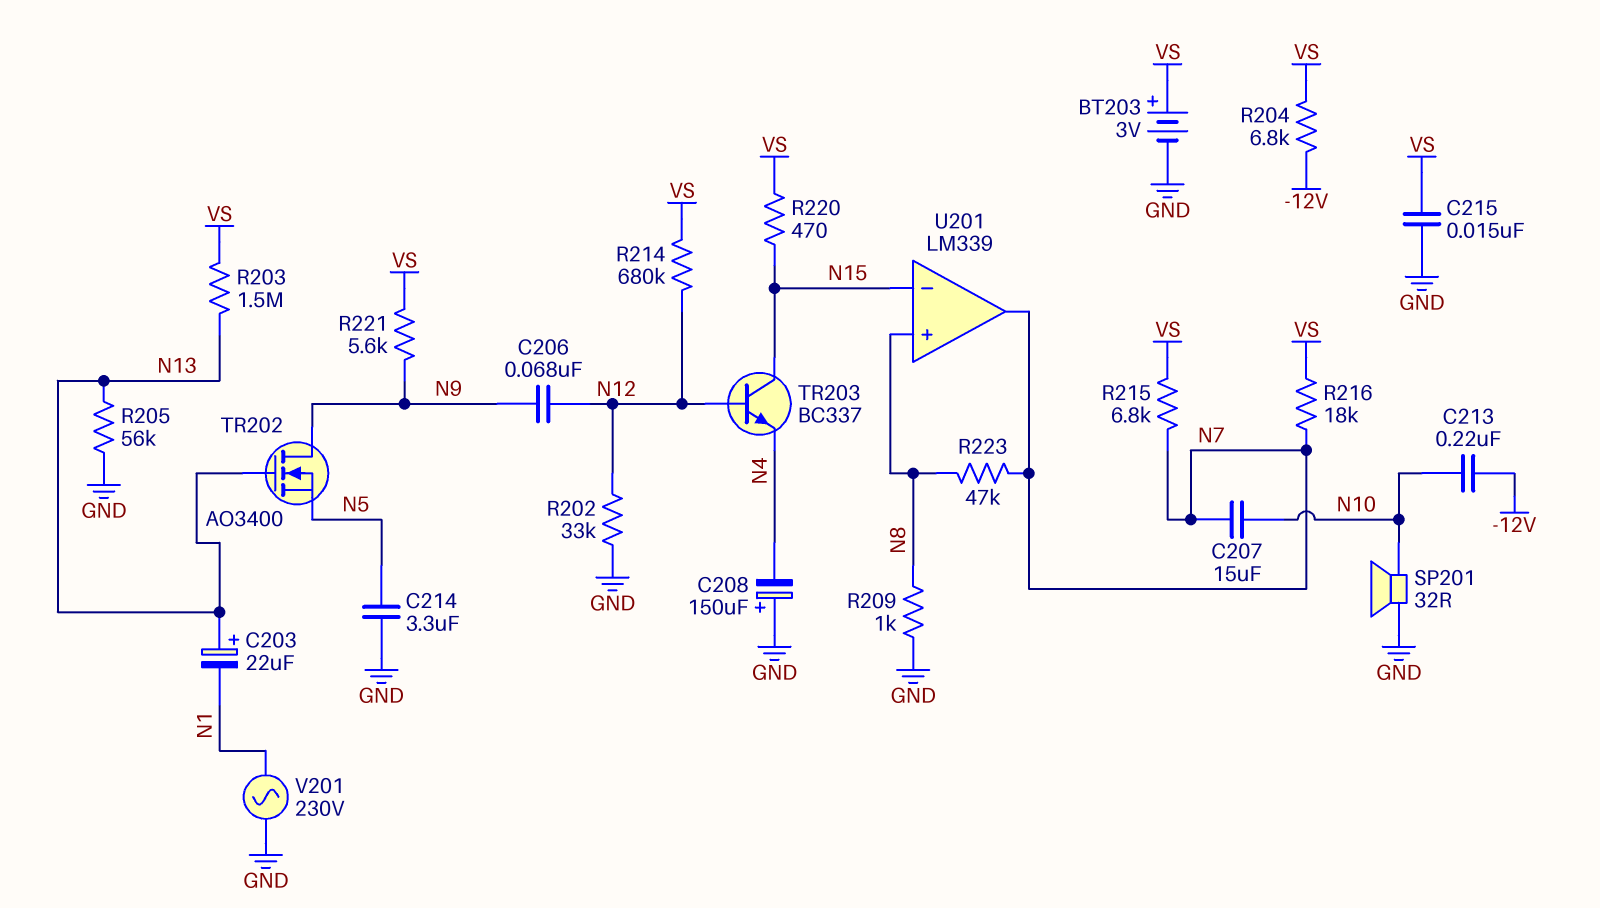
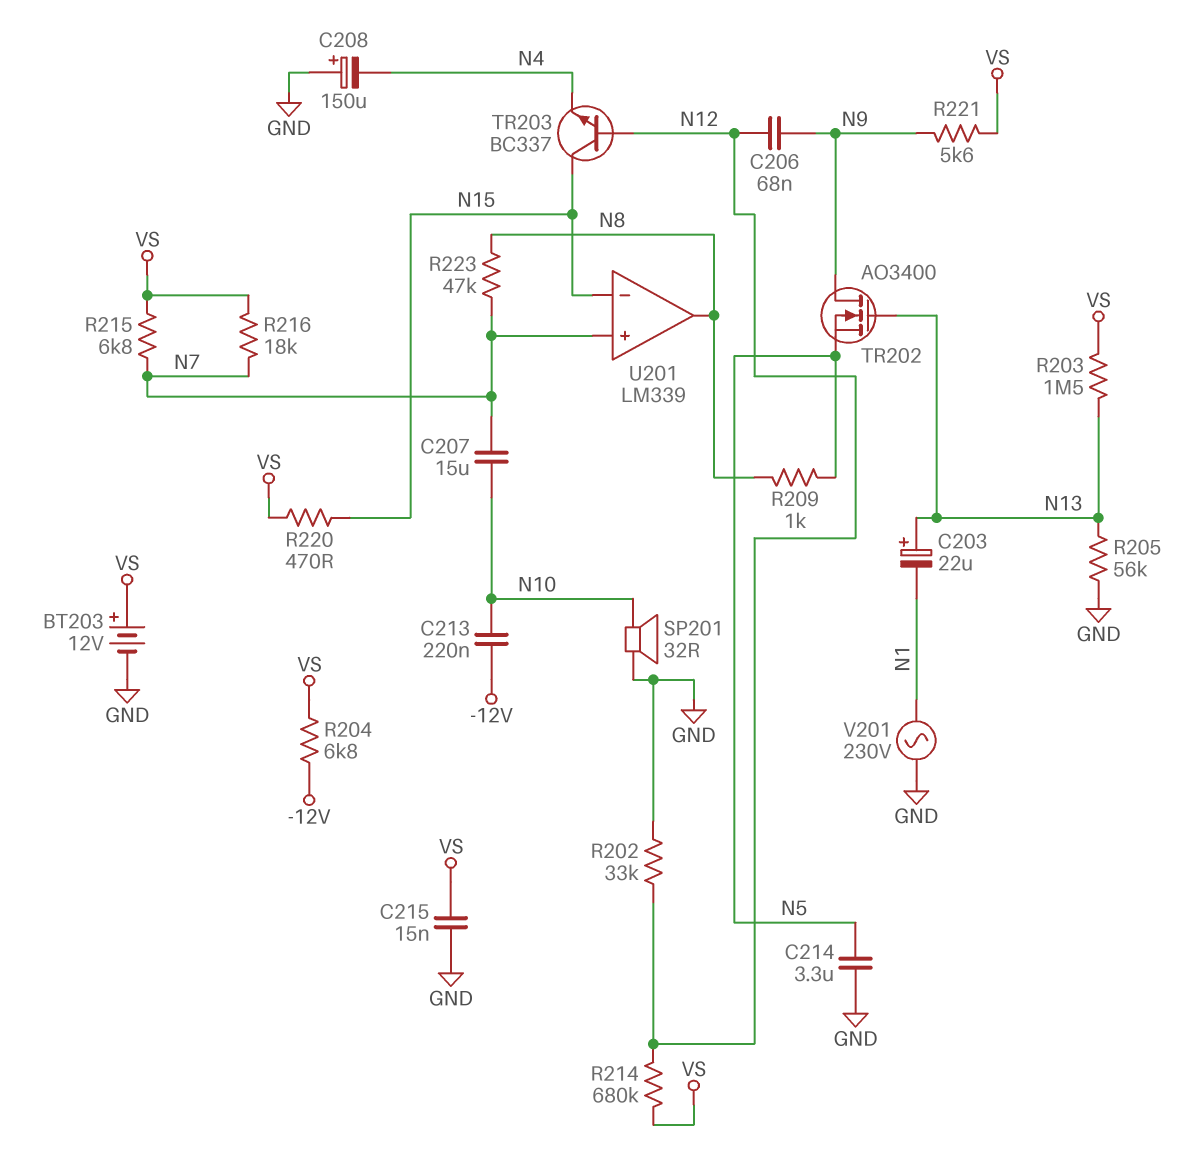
BT203: 3V (plus VS, minus GND) -> 12V (plus VS, minus GND)
R209: 1k (GND, N8) -> 1k (N5, N8)
U201 pin in+: N8 -> N7
U201 pin out: N7 -> N8

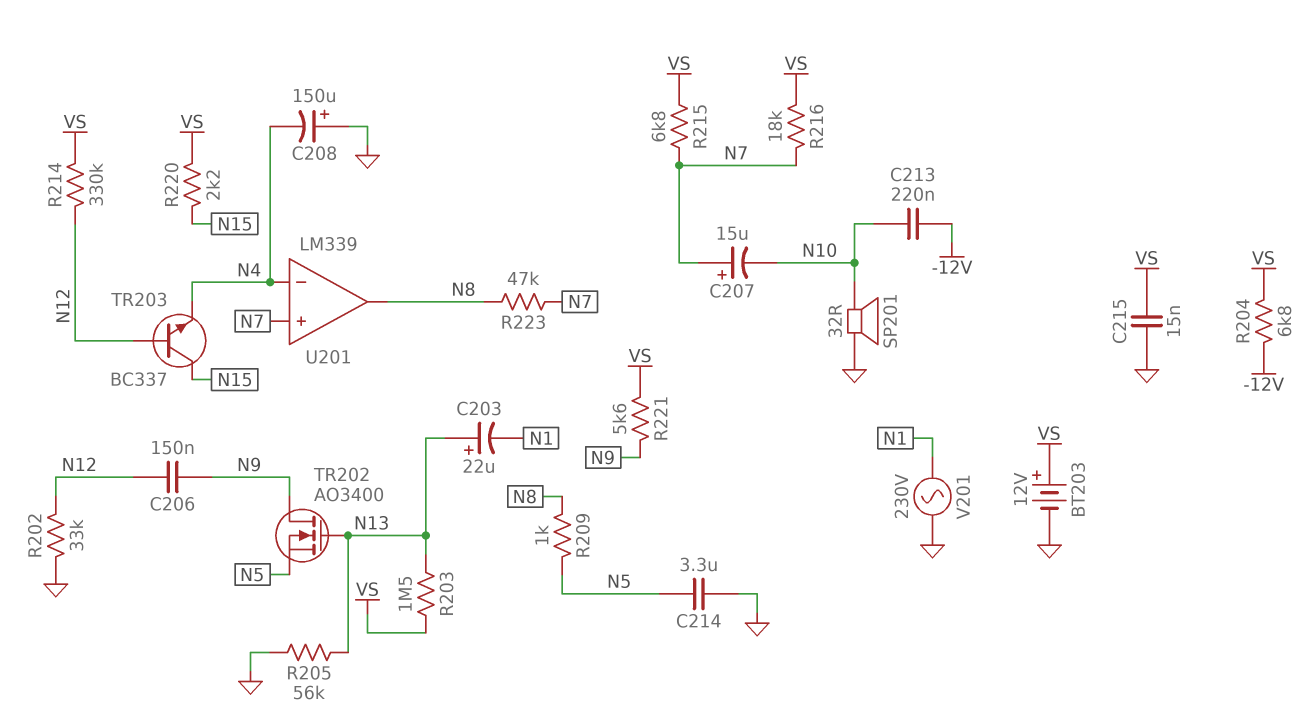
C206: 68nF (N9, N12) -> 150nF (N9, N12)
C207: 15uF (N7, N10) -> 15uF (plus N7, minus N10)
R214: 680k (N12, VS) -> 330k (N12, VS)
R220: 470 (N15, VS) -> 2.2k (N15, VS)
U201 pin in-: N15 -> N4

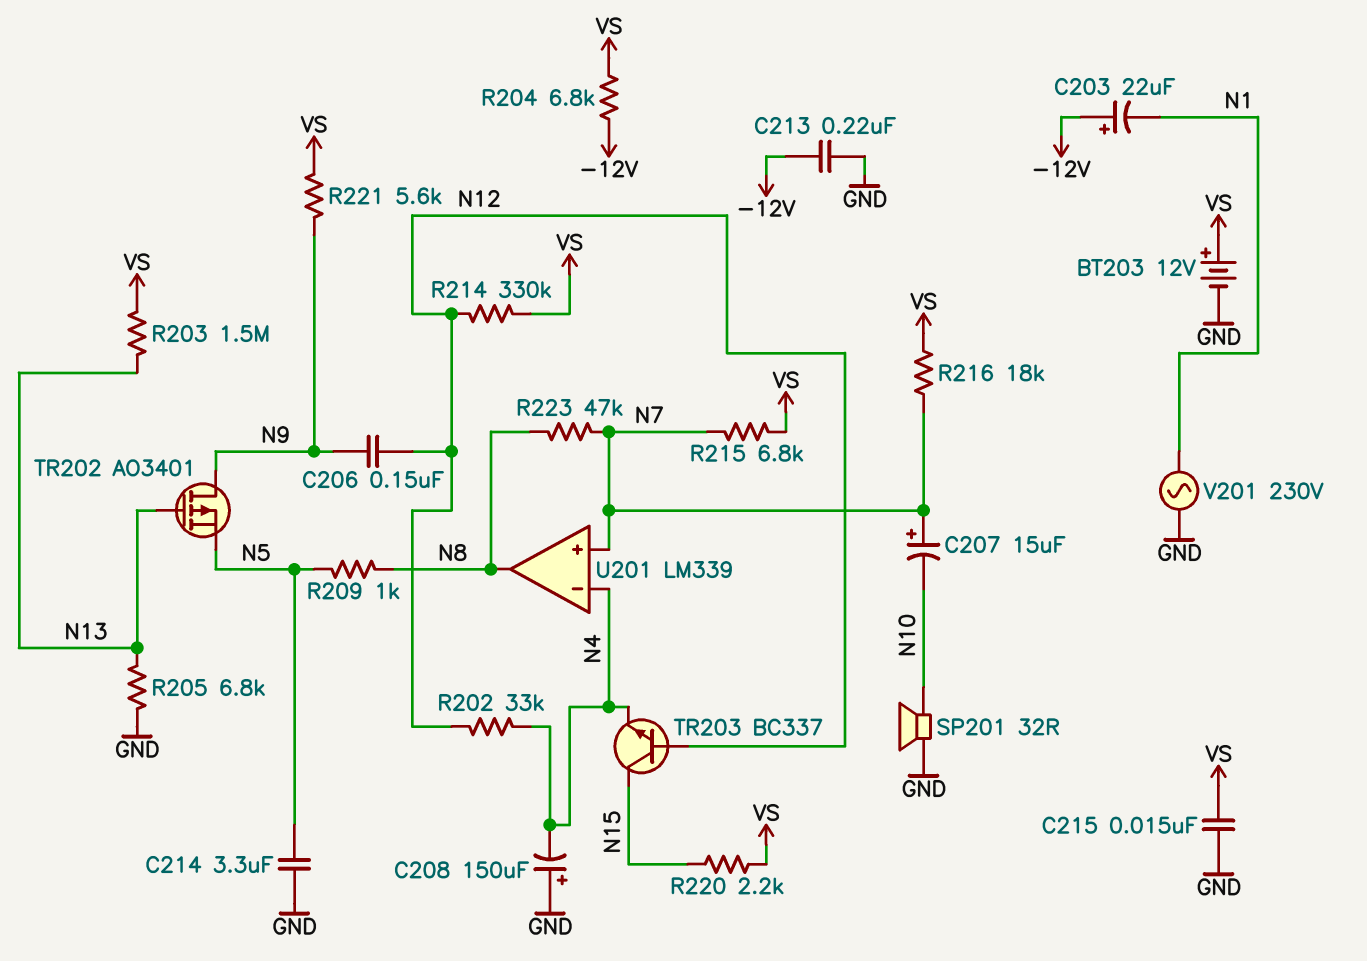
C203: 22uF (plus N13, minus N1) -> 22uF (plus -12V, minus N1)
C213: 220nF (-12V, N10) -> 220nF (-12V, GND)
R202: 33k (GND, N12) -> 33k (N4, N12)
R205: 56k (GND, N13) -> 6.8k (GND, N13)
TR202: NMOS AO3400 (G N13, D N9, S N5) -> PMOS AO3401 (G N13, D N9, S N5)

